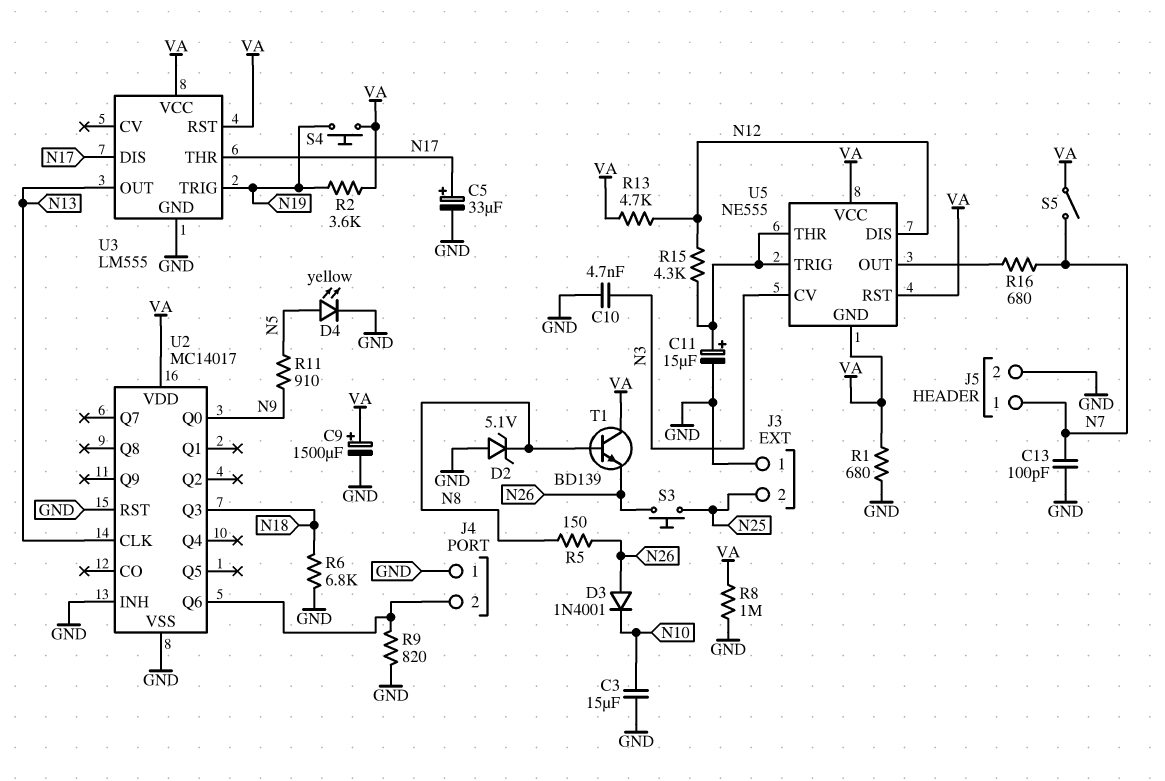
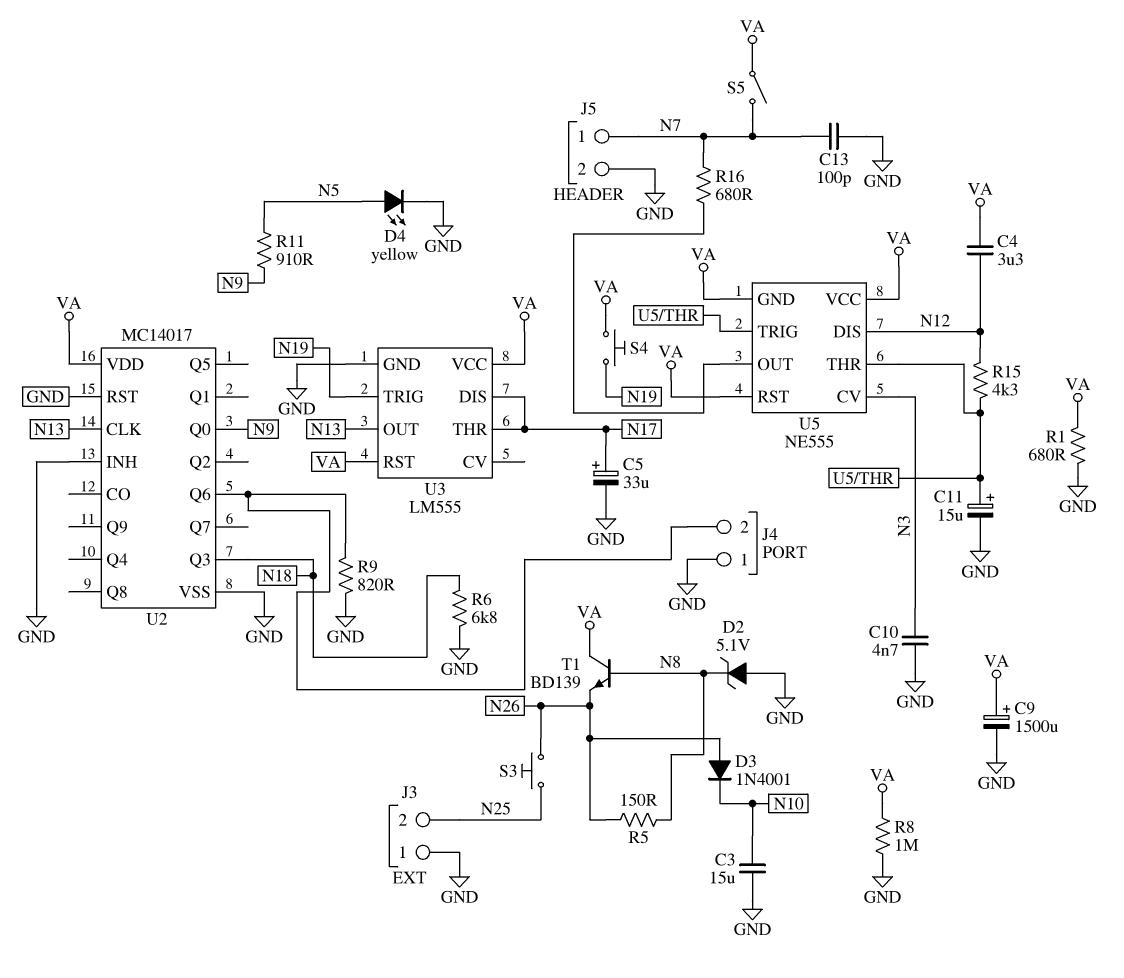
C4: none -> 3.3uF (N12, VA)
R2: 3.6k (N19, VA) -> none
R13: 4.7k (N12, VA) -> none

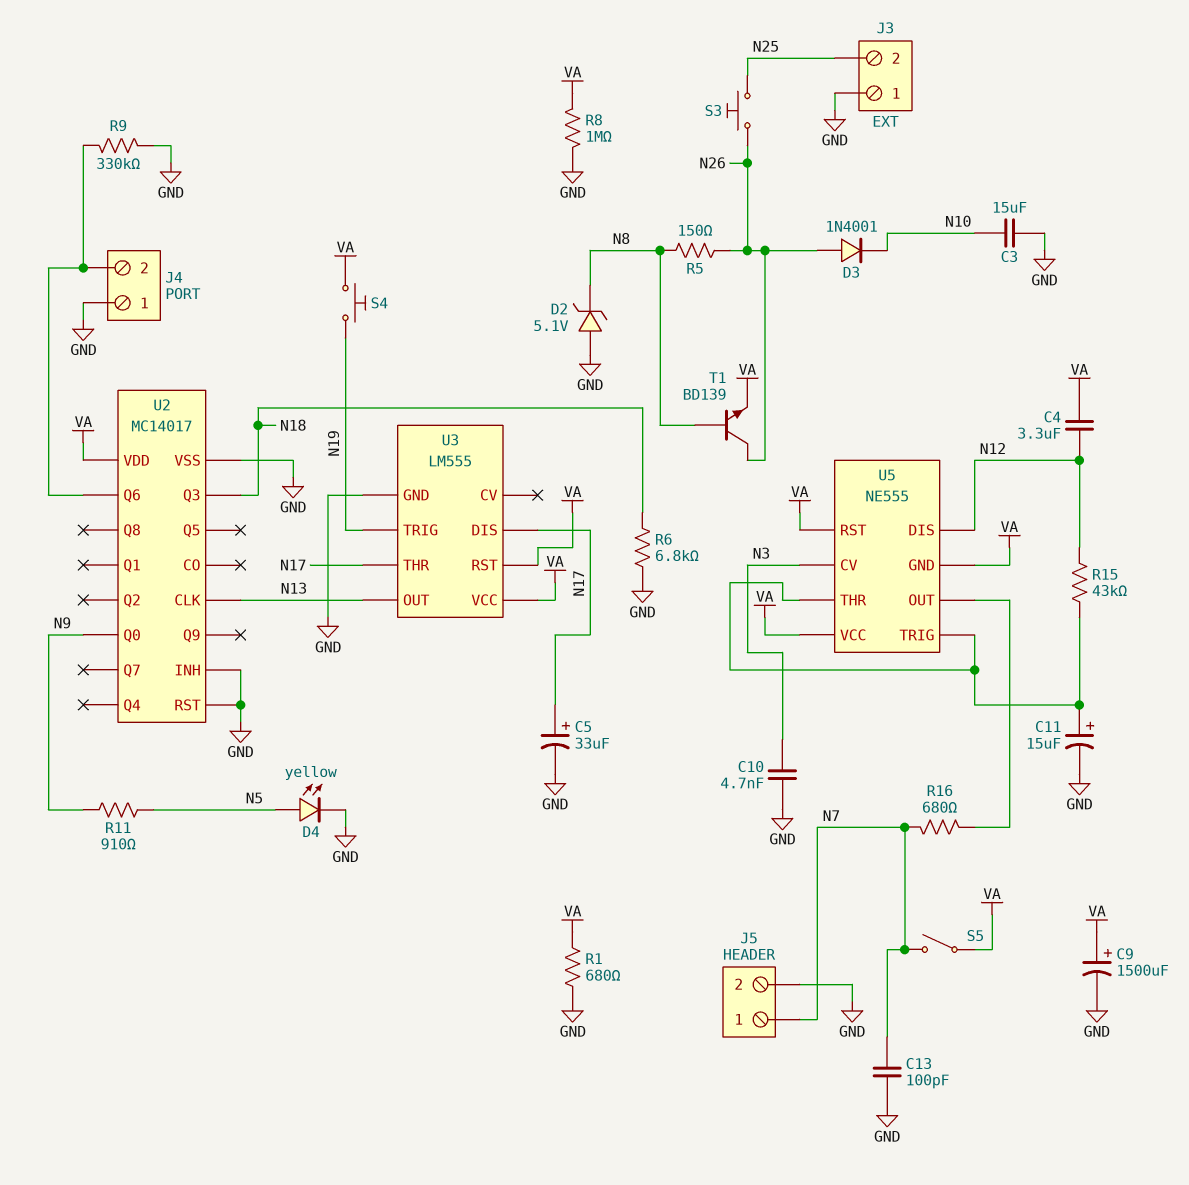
R9: 820 (GND, J4/2) -> 330k (GND, J4/2)
R15: 4.3k (N12, U5/THR) -> 43k (N12, U5/THR)
T1: NPN BD139 (B N8, C VA, E N26) -> NPN BD139 (B N8, C N26, E VA)

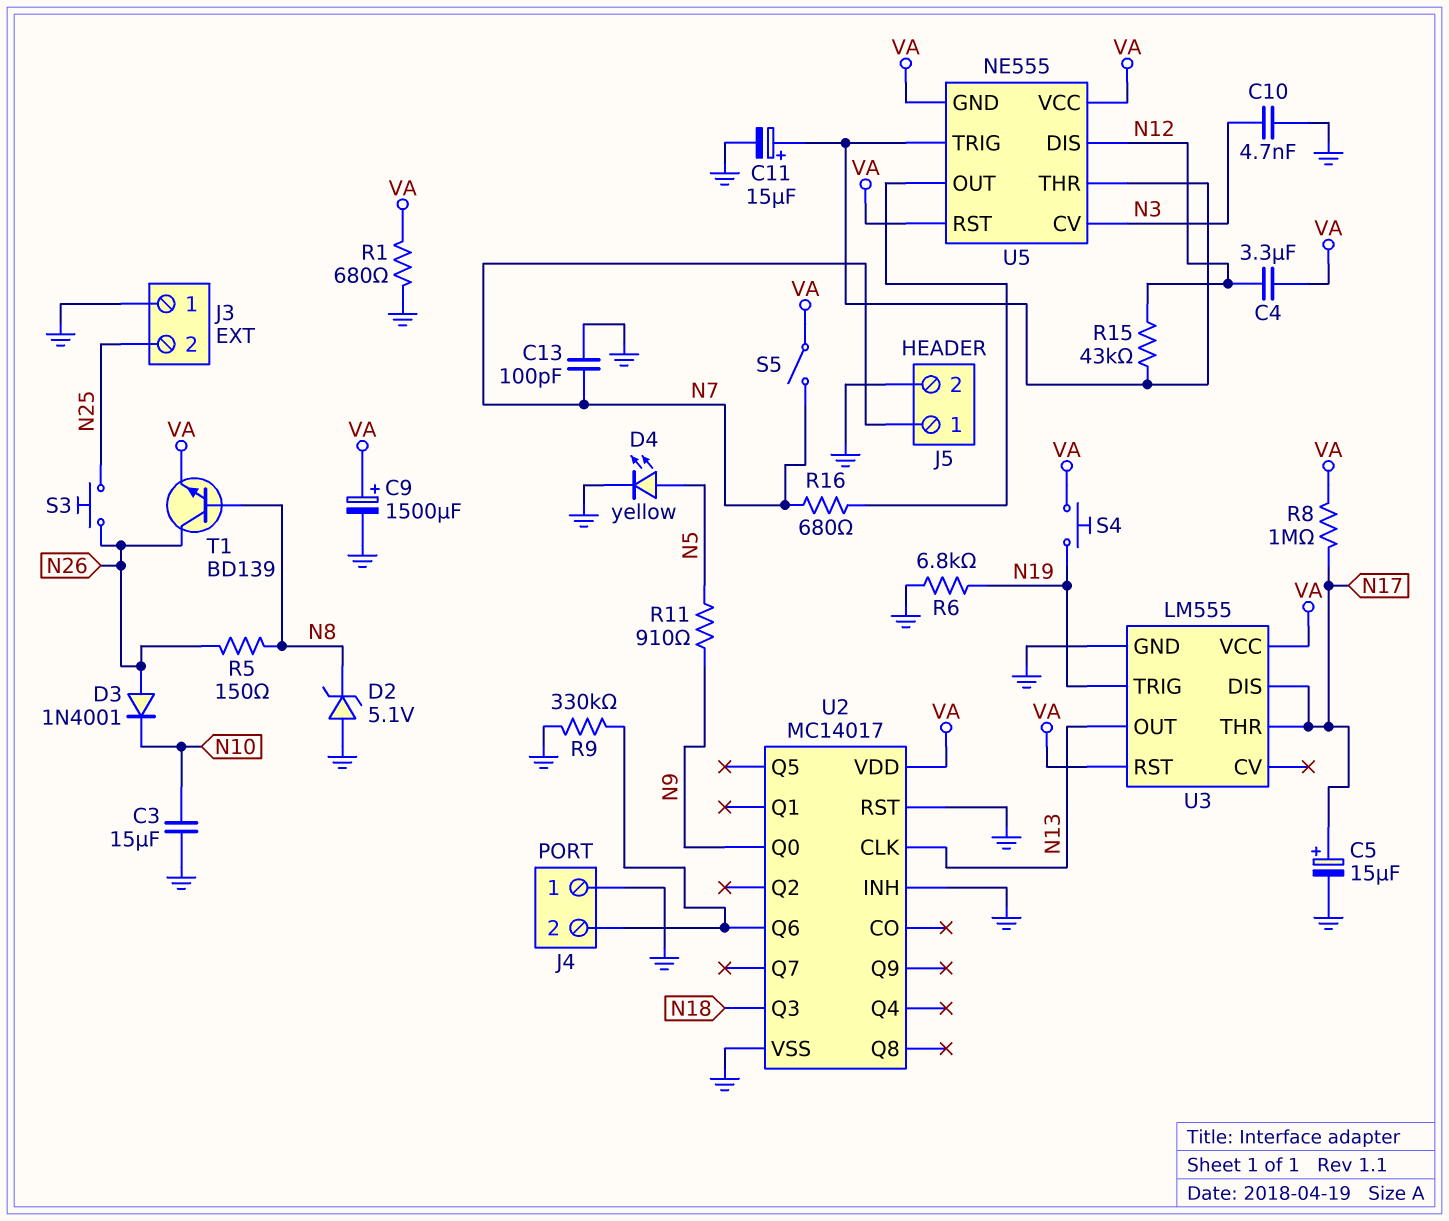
C5: 33uF (plus N17, minus GND) -> 15uF (plus N17, minus GND)
R6: 6.8k (GND, N18) -> 6.8k (GND, N19)
R8: 1M (GND, VA) -> 1M (N17, VA)

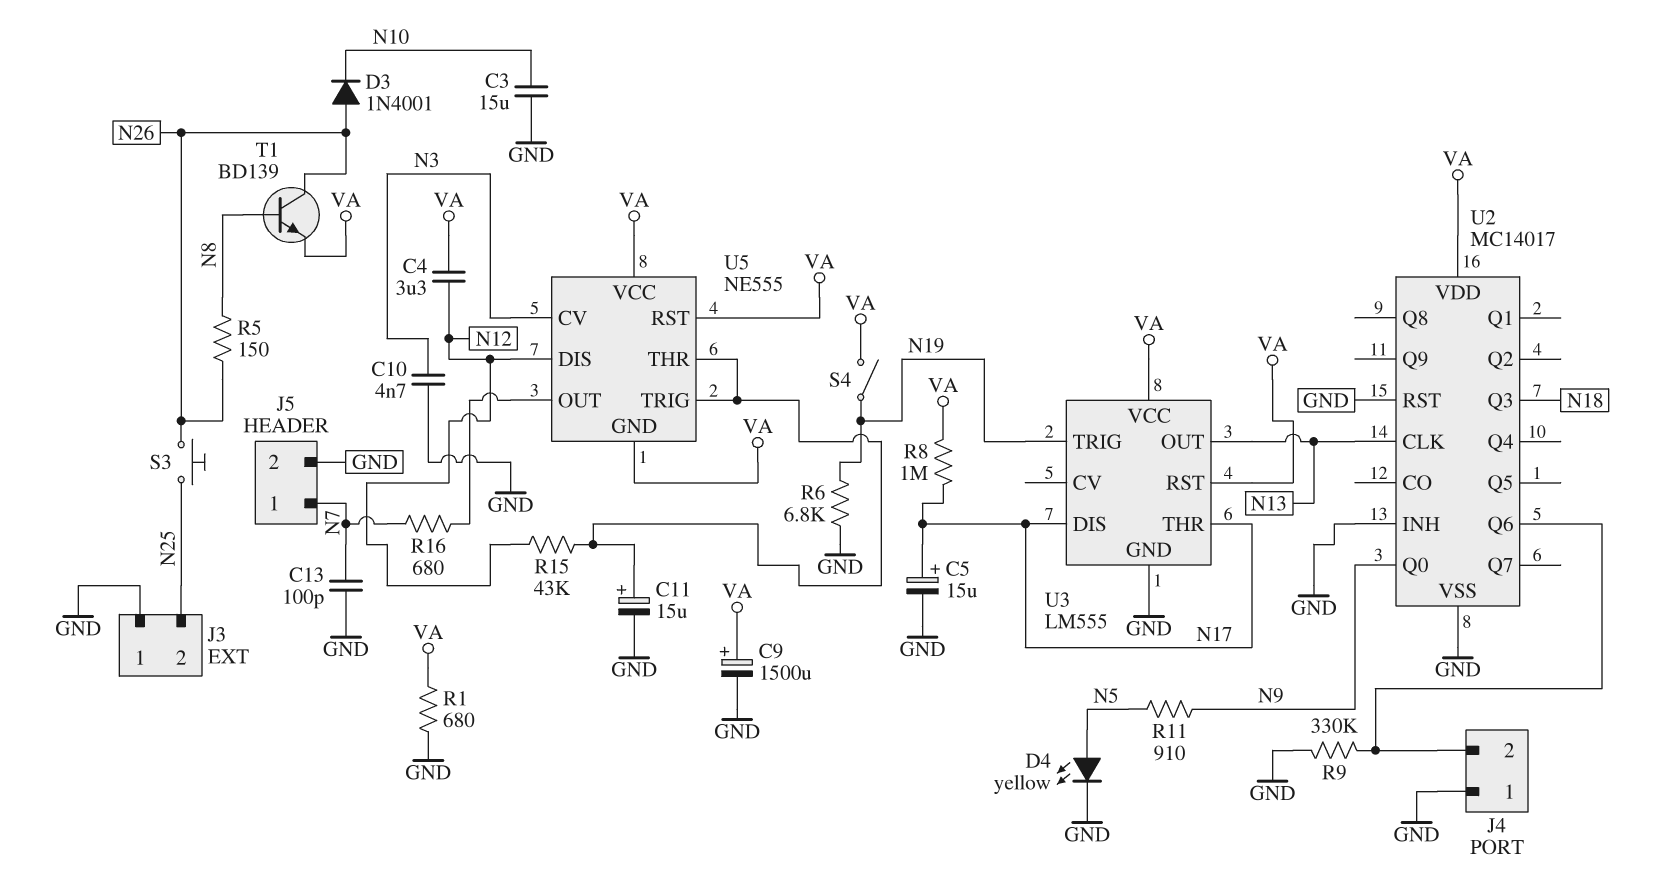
D2: zener 5.1V (A GND, K N8) -> none
S4: button (N19, VA) -> switch (N19, VA)
S5: switch (N7, VA) -> none

